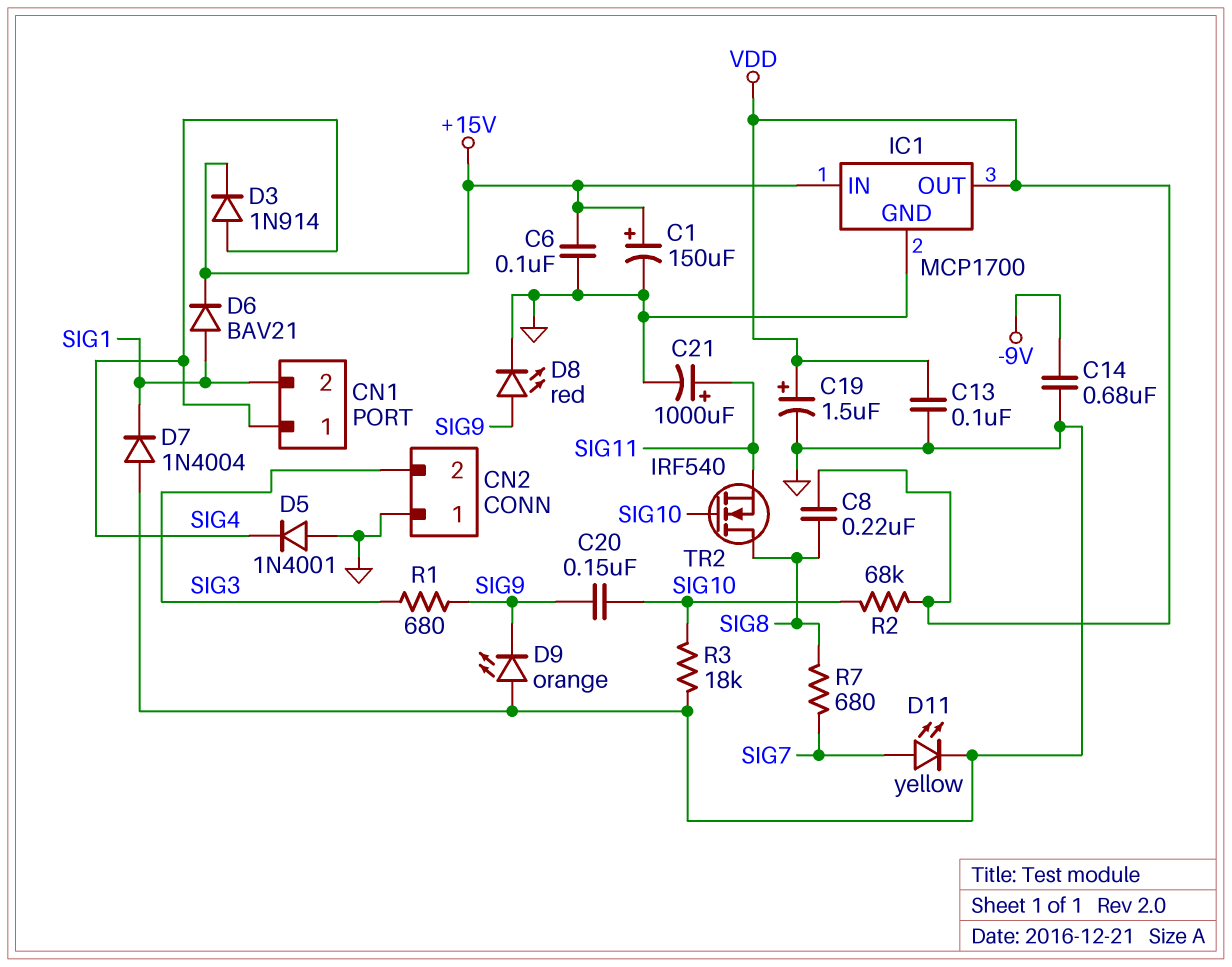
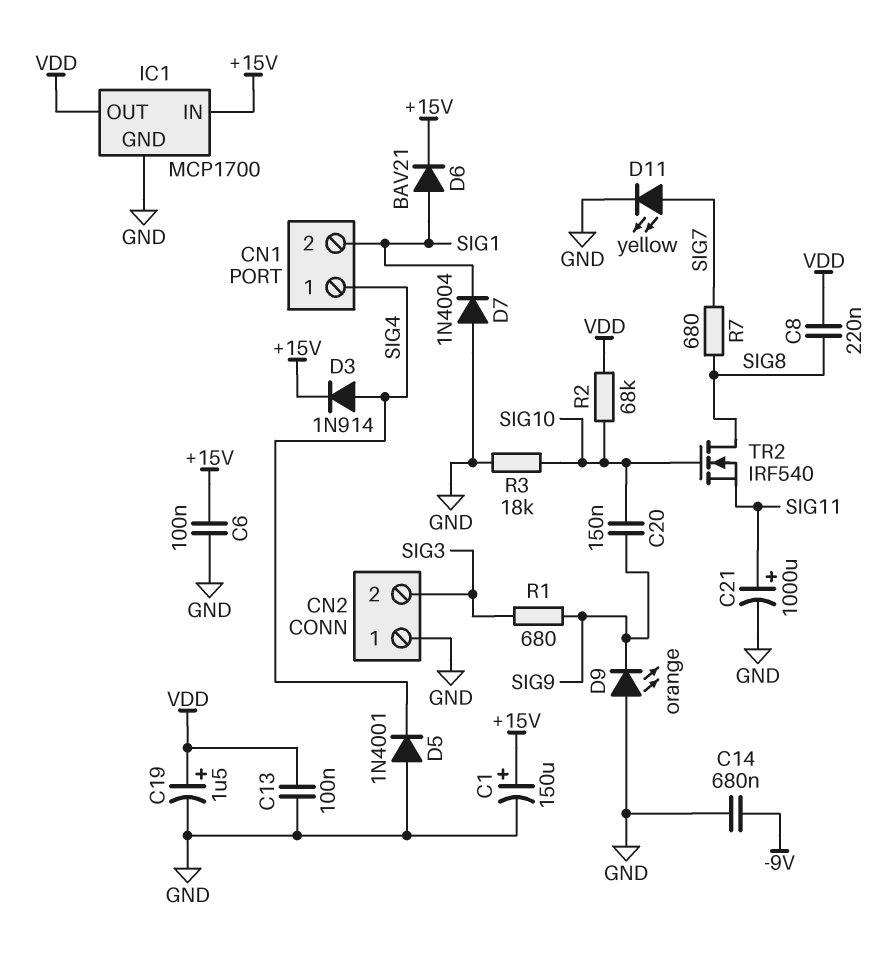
D8: LED red (A SIG9, K GND) -> none

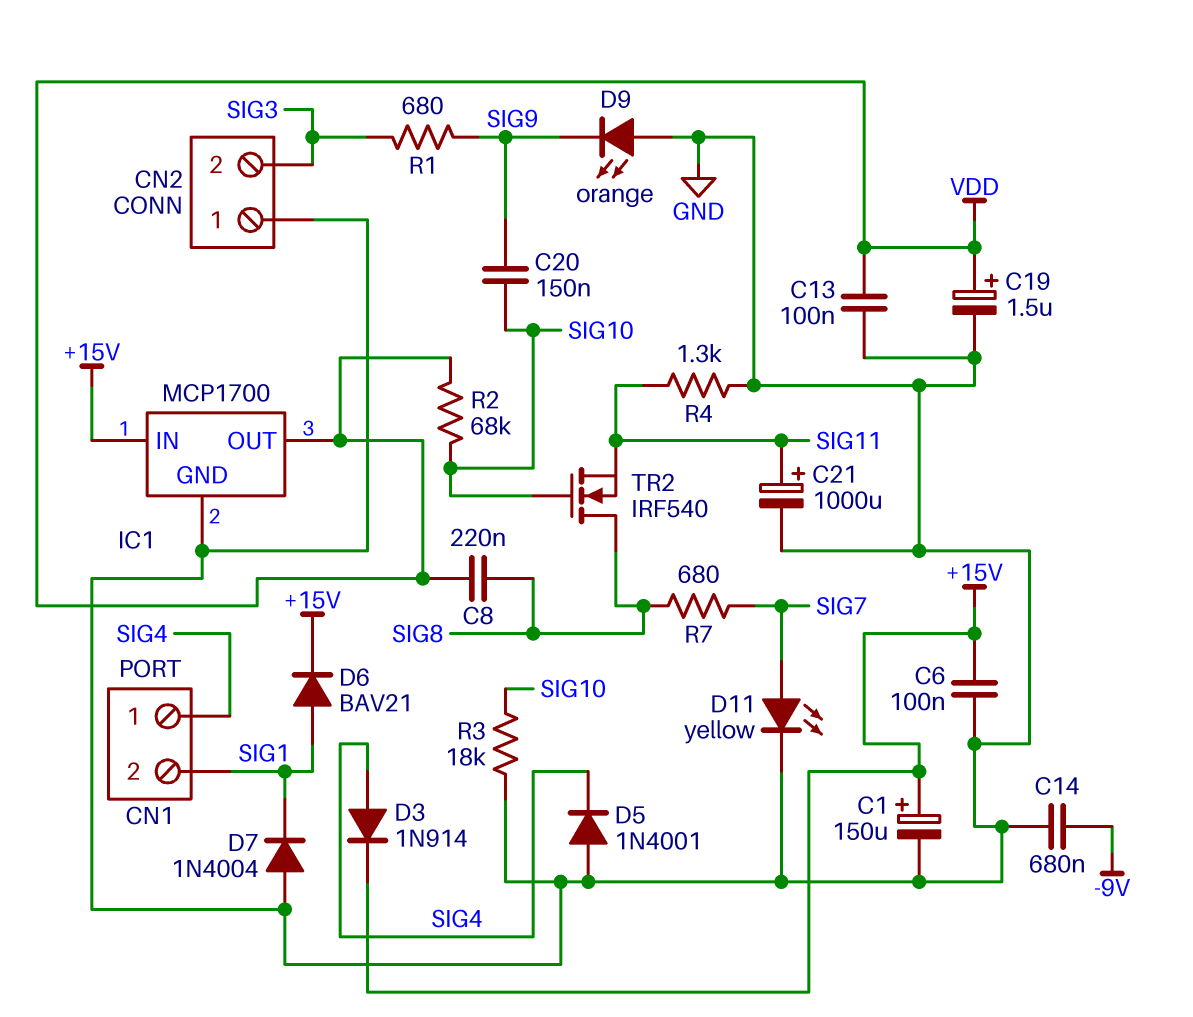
R4: none -> 1.3k (GND, SIG11)

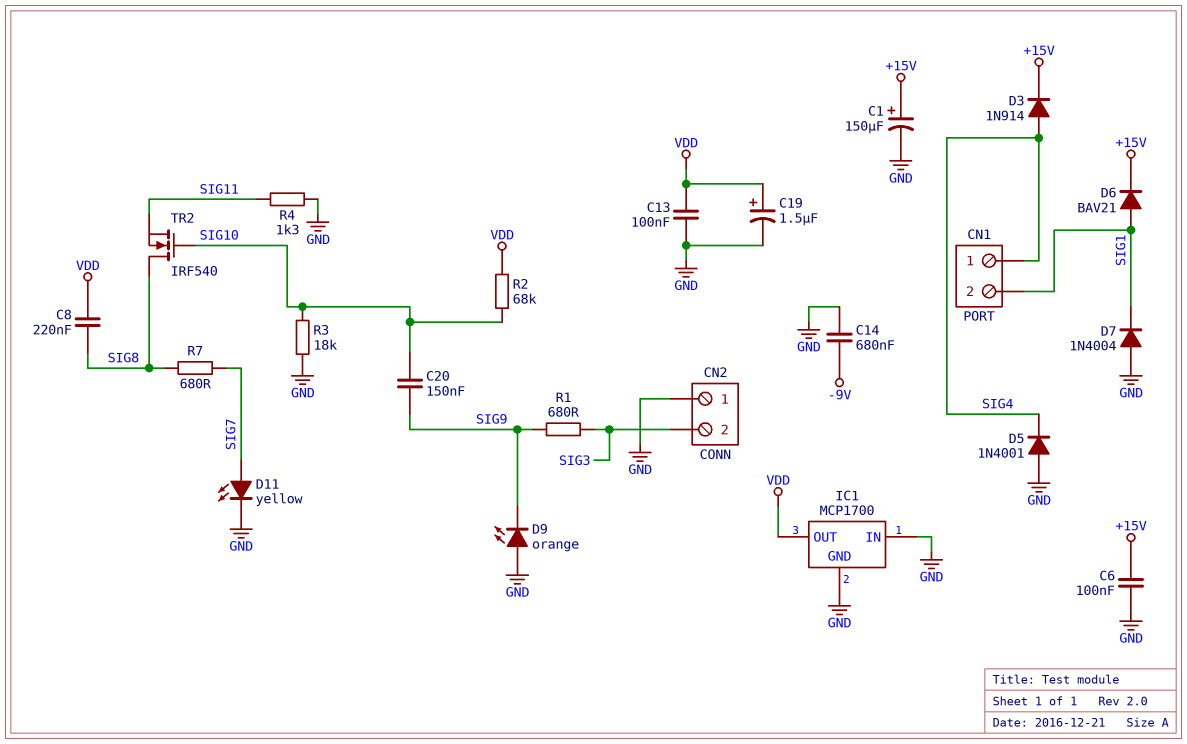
C21: 1000uF (plus SIG11, minus GND) -> none
IC1 pin IN: +15V -> GND

